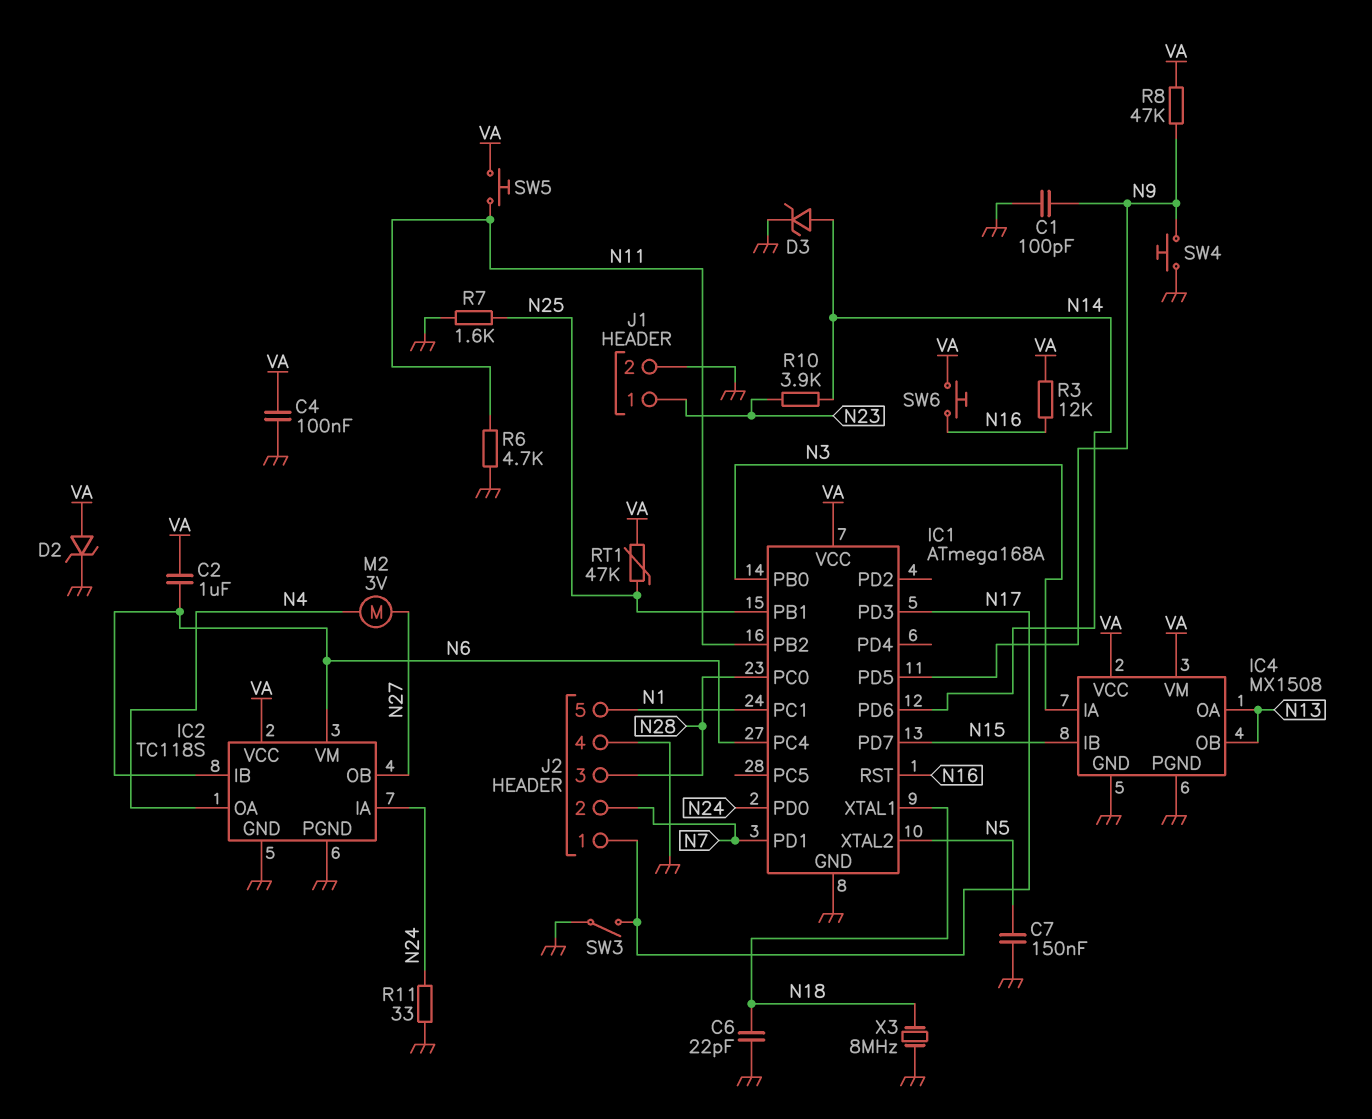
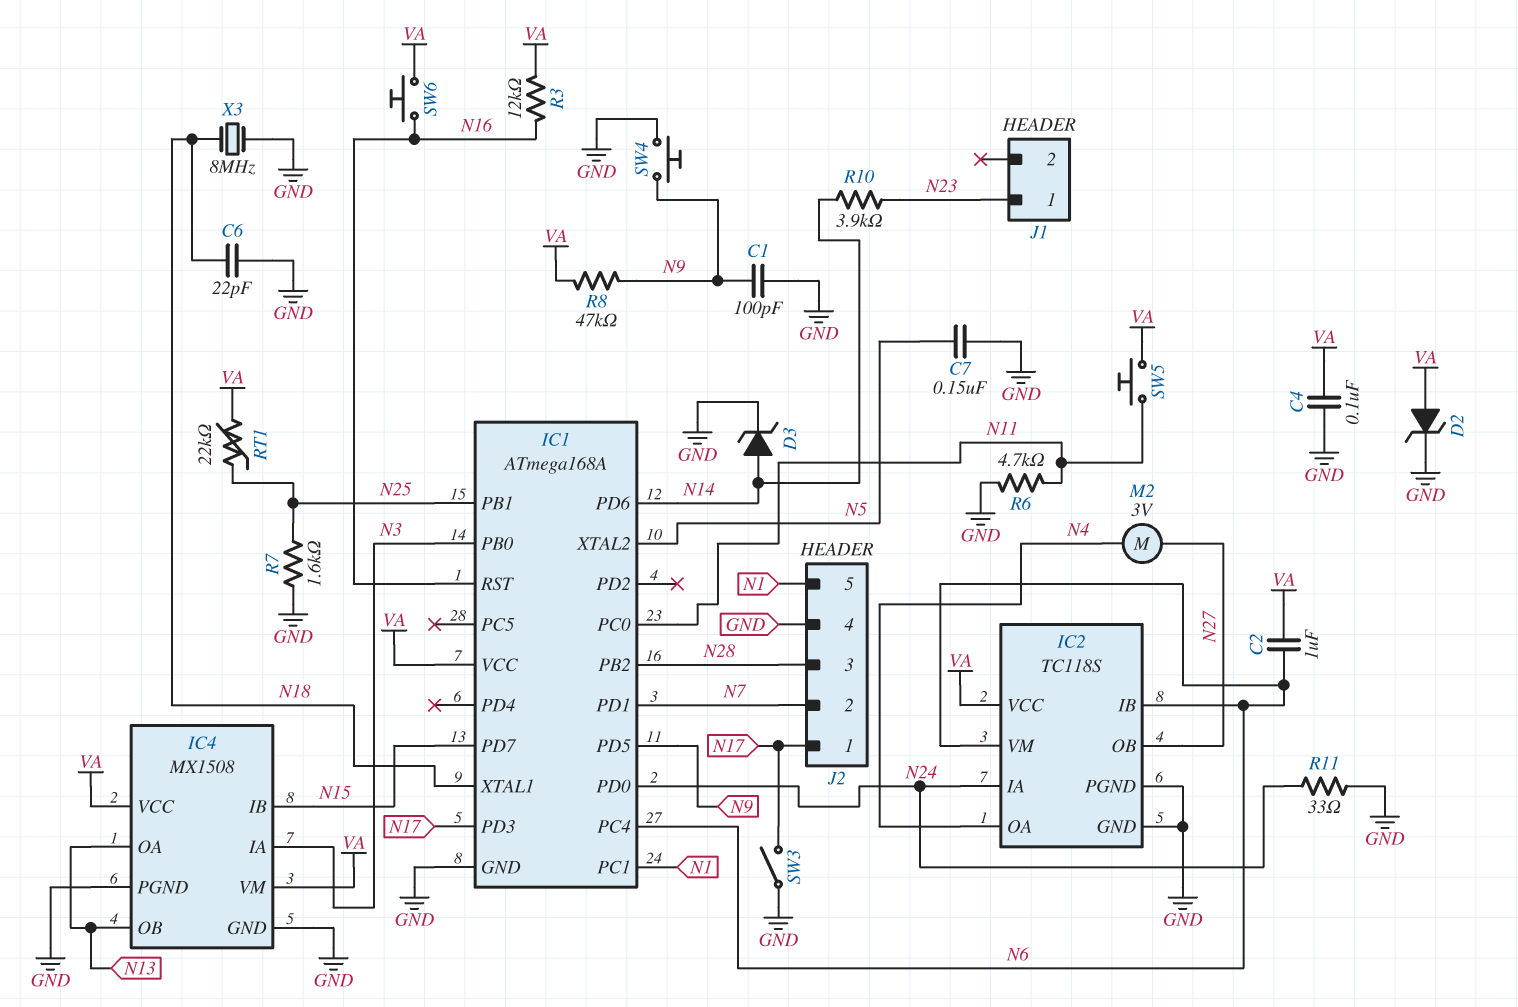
IC1 pin PB2: N11 -> N28
IC1 pin PC0: N28 -> N11
J1 pin 2: GND -> none
RT1: 47k (N25, VA) -> 22k (N25, VA)

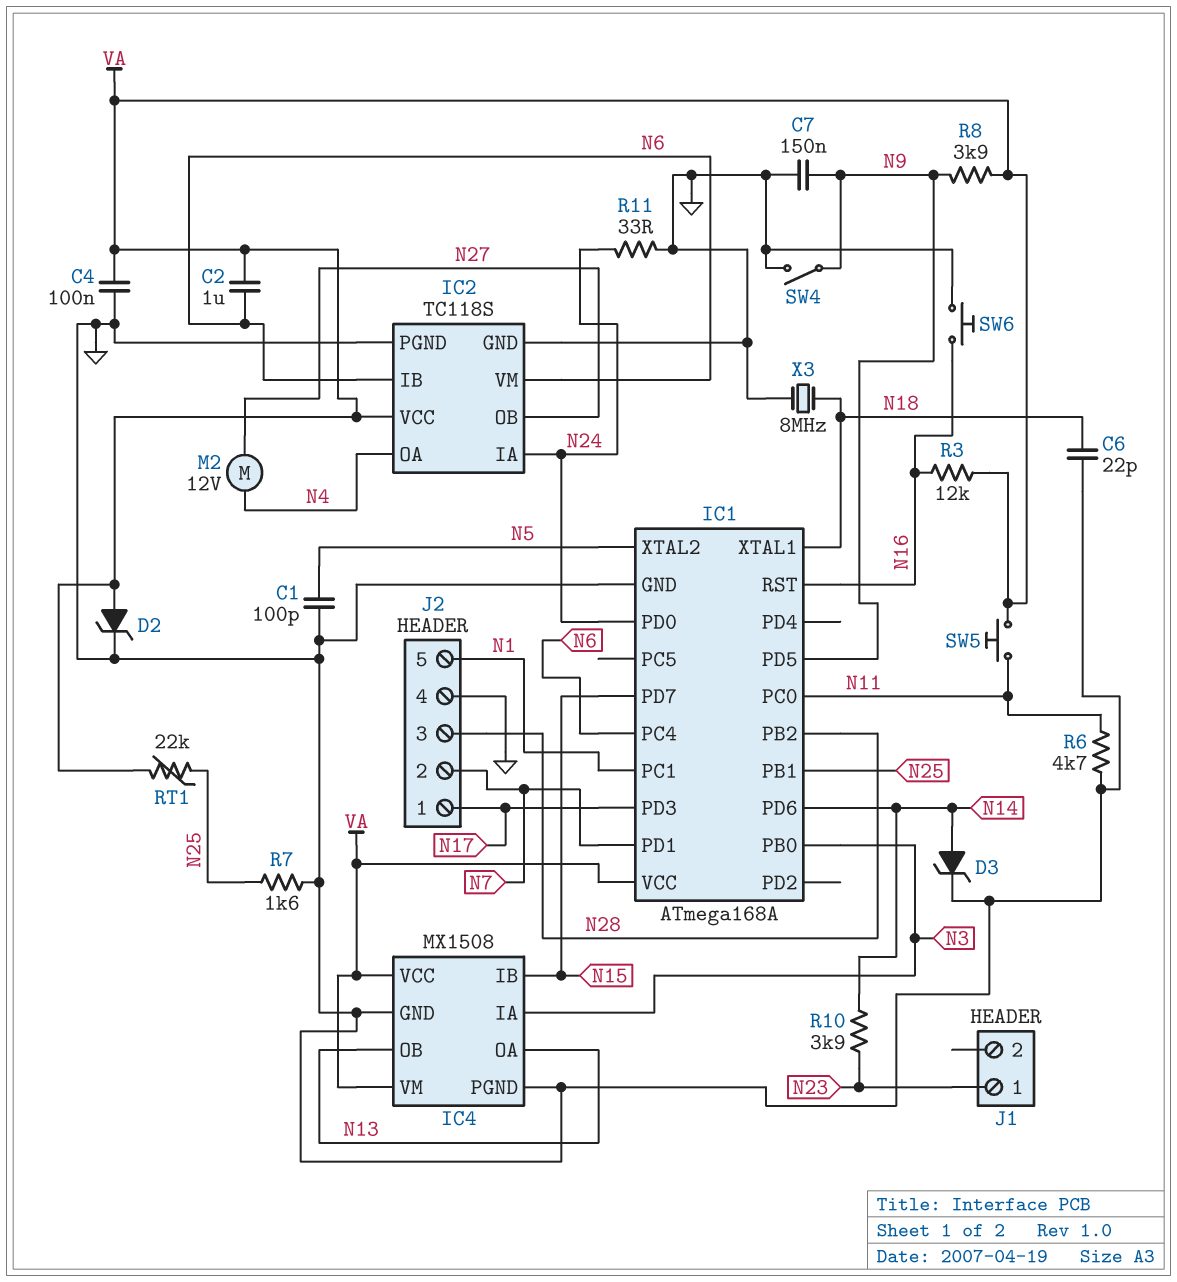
C1: 100pF (GND, N9) -> 100pF (GND, N5)
C7: 150nF (GND, N5) -> 150nF (GND, N9)
M2: motor 3V (N4, N27) -> motor 12V (N4, N27)
R8: 47k (N9, VA) -> 3.9k (N9, VA)
SW3: switch (GND, N17) -> none
SW4: button (GND, N9) -> switch (GND, N9)
SW6: button (N16, VA) -> button (GND, N16)

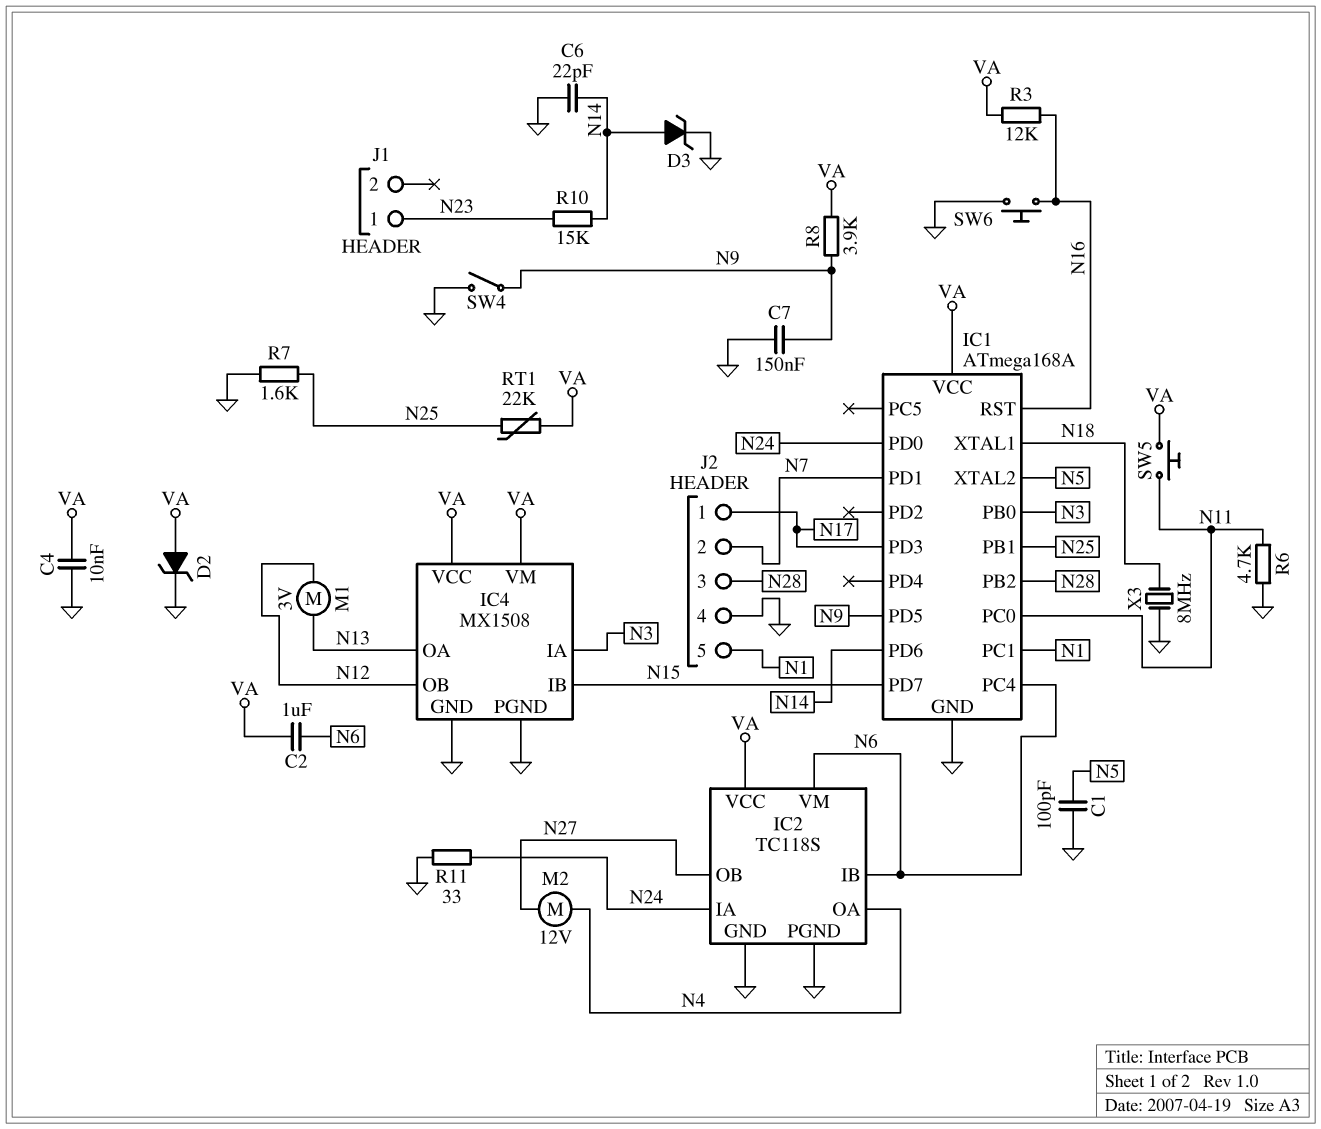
C4: 100nF (GND, VA) -> 10nF (GND, VA)
C6: 22pF (GND, N18) -> 22pF (GND, N14)
IC4 pin OB: N13 -> N12
M1: none -> motor 3V (N12, N13)
R10: 3.9k (N14, N23) -> 15k (N14, N23)

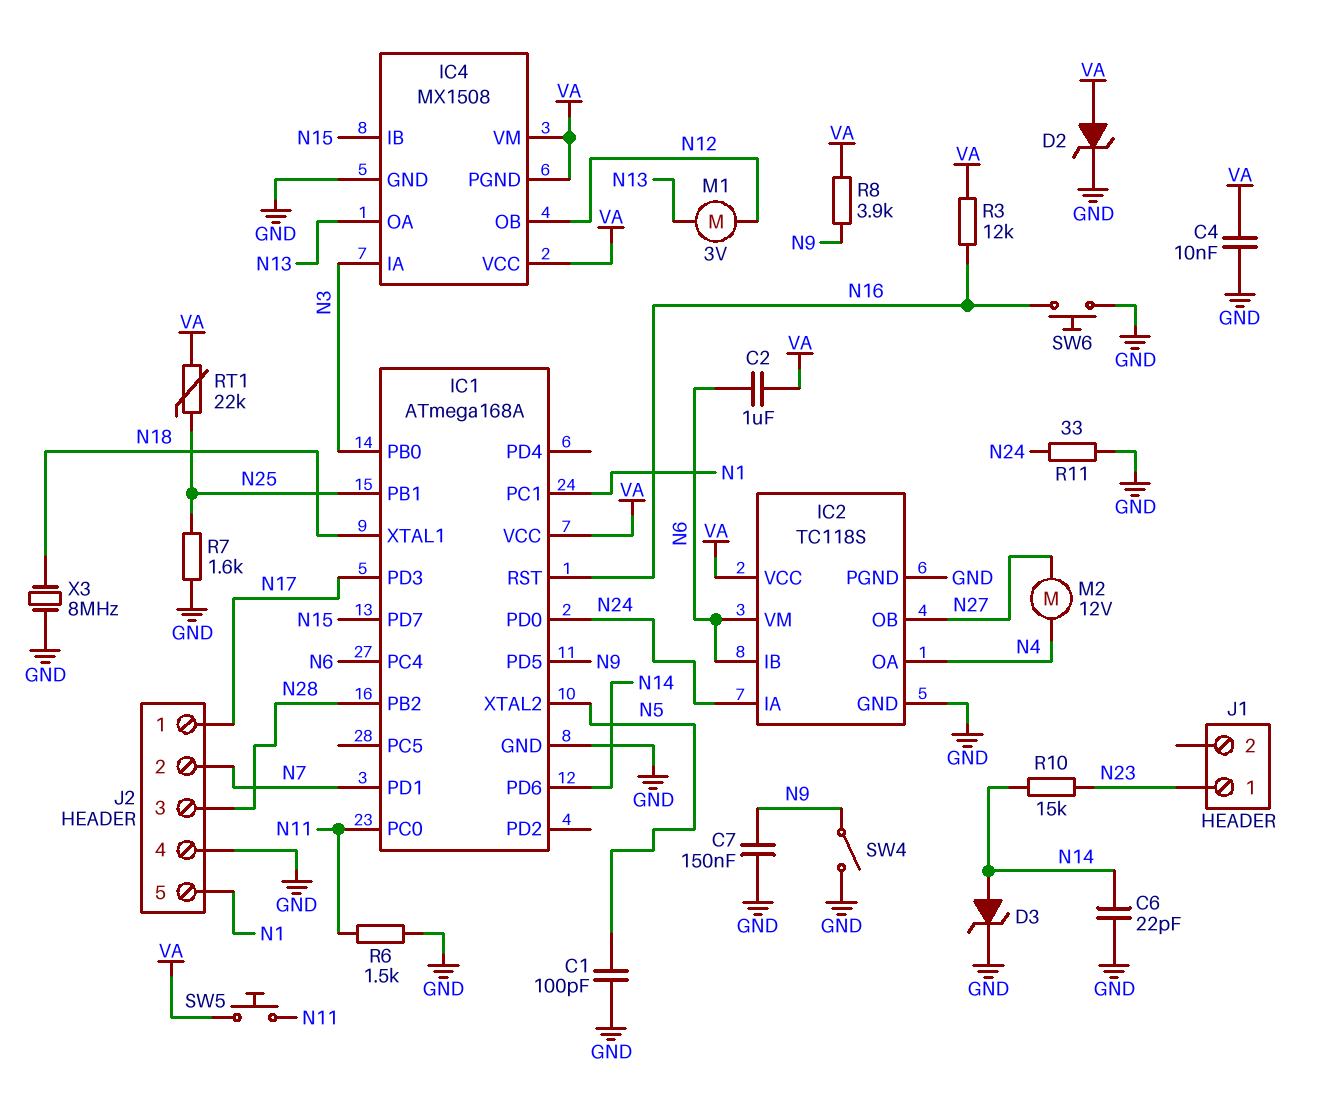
IC4 pin PGND: GND -> VA
R6: 4.7k (GND, N11) -> 1.5k (GND, N11)

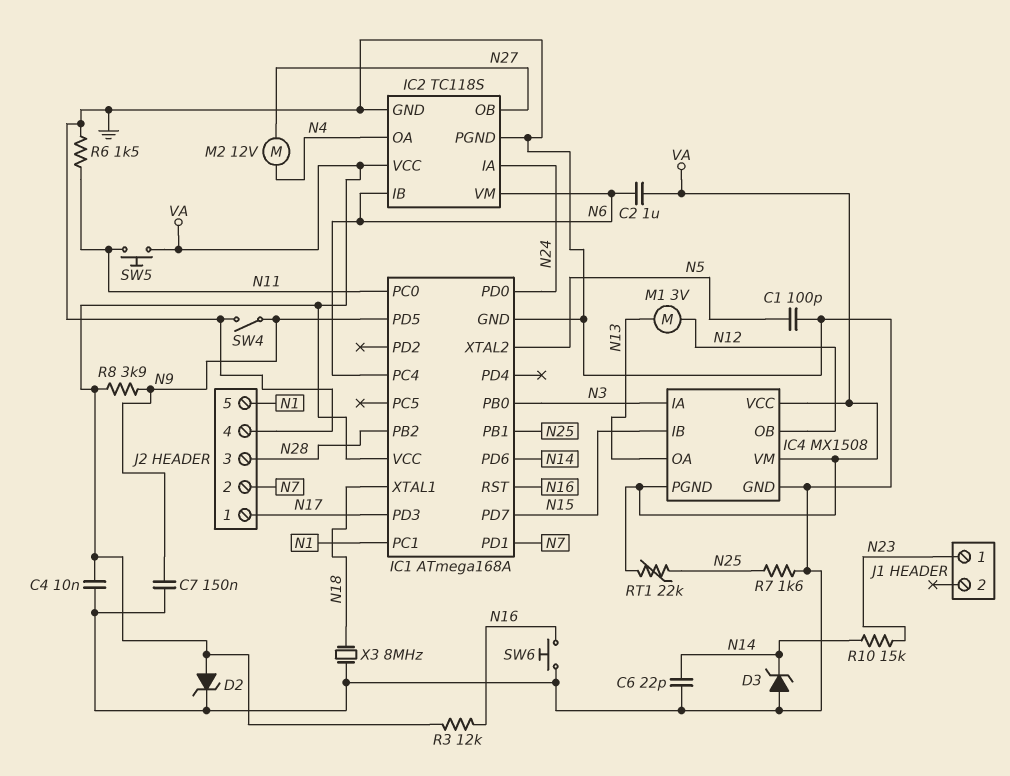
D3: zener (A N14, K GND) -> zener (A GND, K N14)
R11: 33 (GND, N24) -> none

